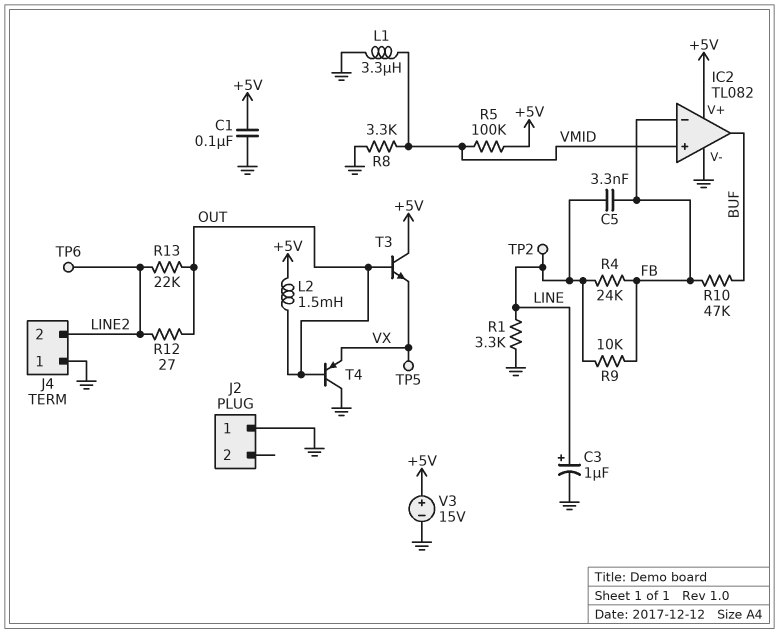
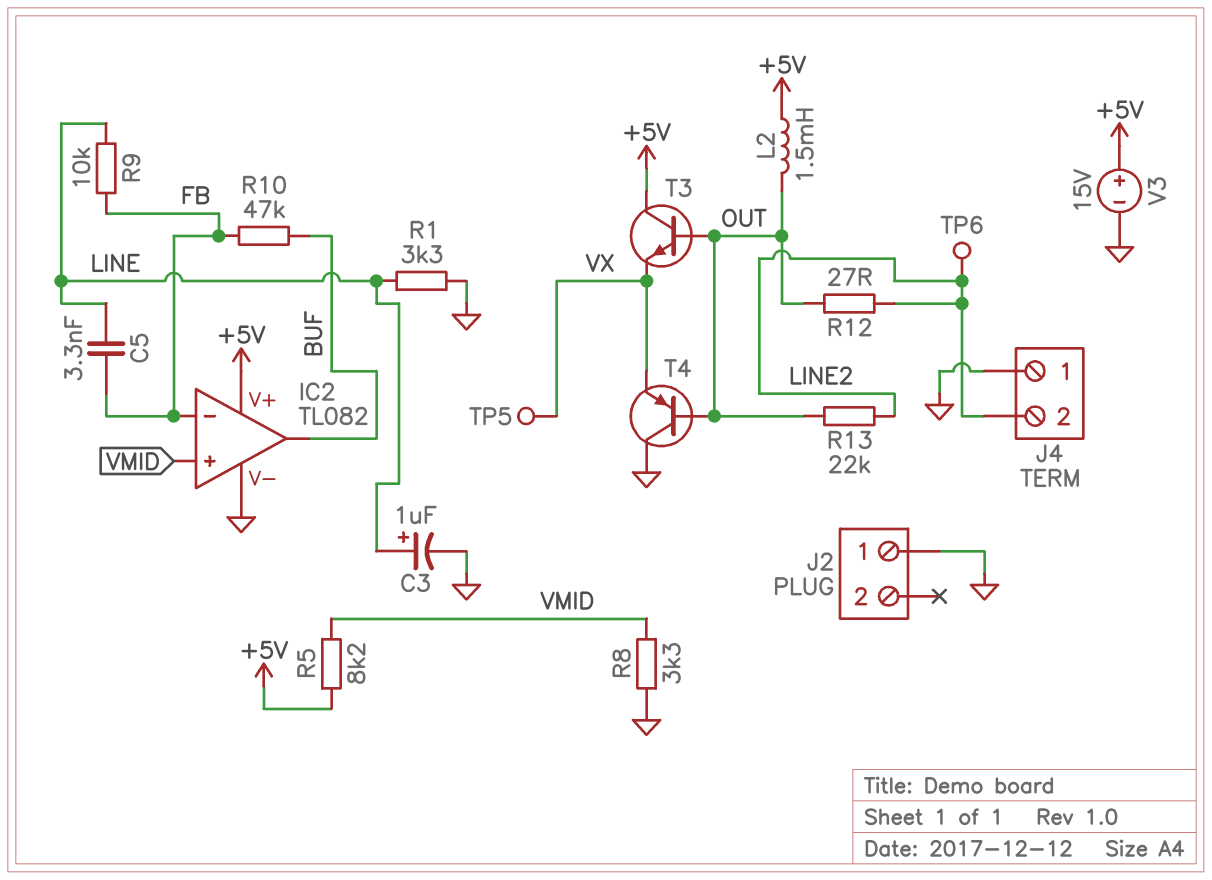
C1: 100nF (+5V, GND) -> none
L1: 3.3uH (GND, VMID) -> none
R4: 24k (FB, LINE) -> none
R5: 100k (+5V, VMID) -> 8.2k (+5V, VMID)
TP2: test point (LINE) -> none

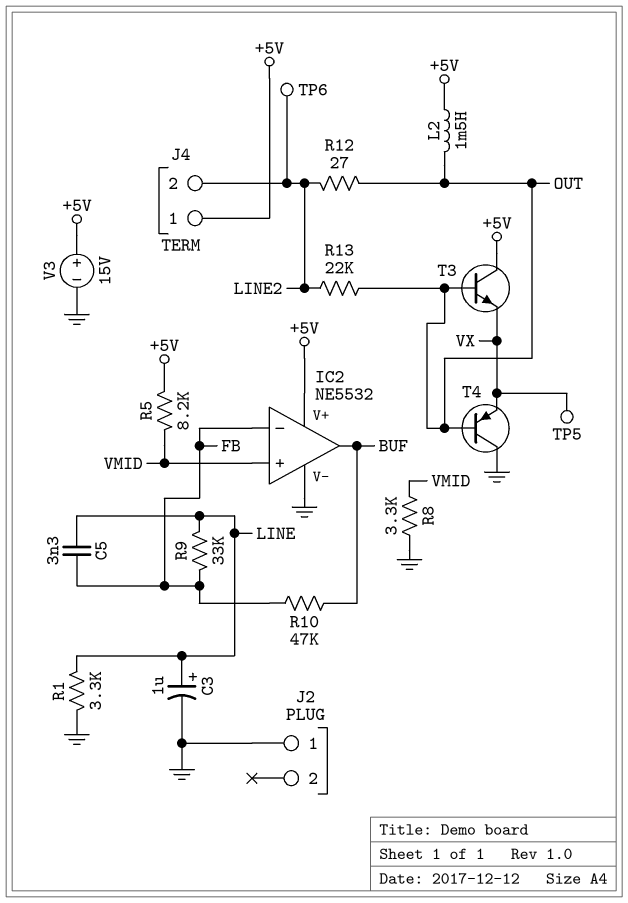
IC2: TL082 -> NE5532
J4 pin 1: GND -> +5V
R9: 10k (FB, LINE) -> 33k (FB, LINE)

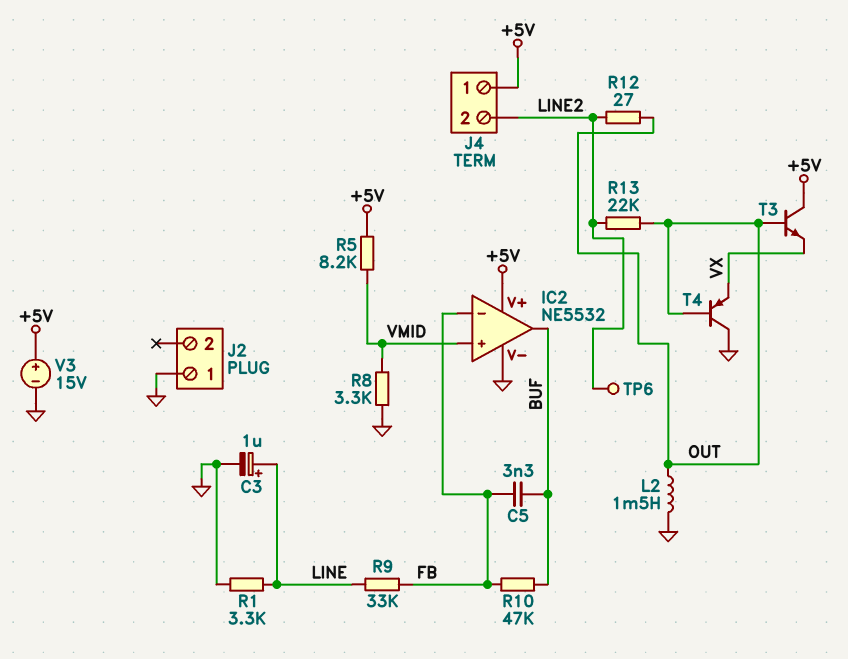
C5: 3.3nF (FB, LINE) -> 3.3nF (BUF, FB)
L2: 1.5mH (+5V, OUT) -> 1.5mH (GND, OUT)
TP5: test point (VX) -> none

